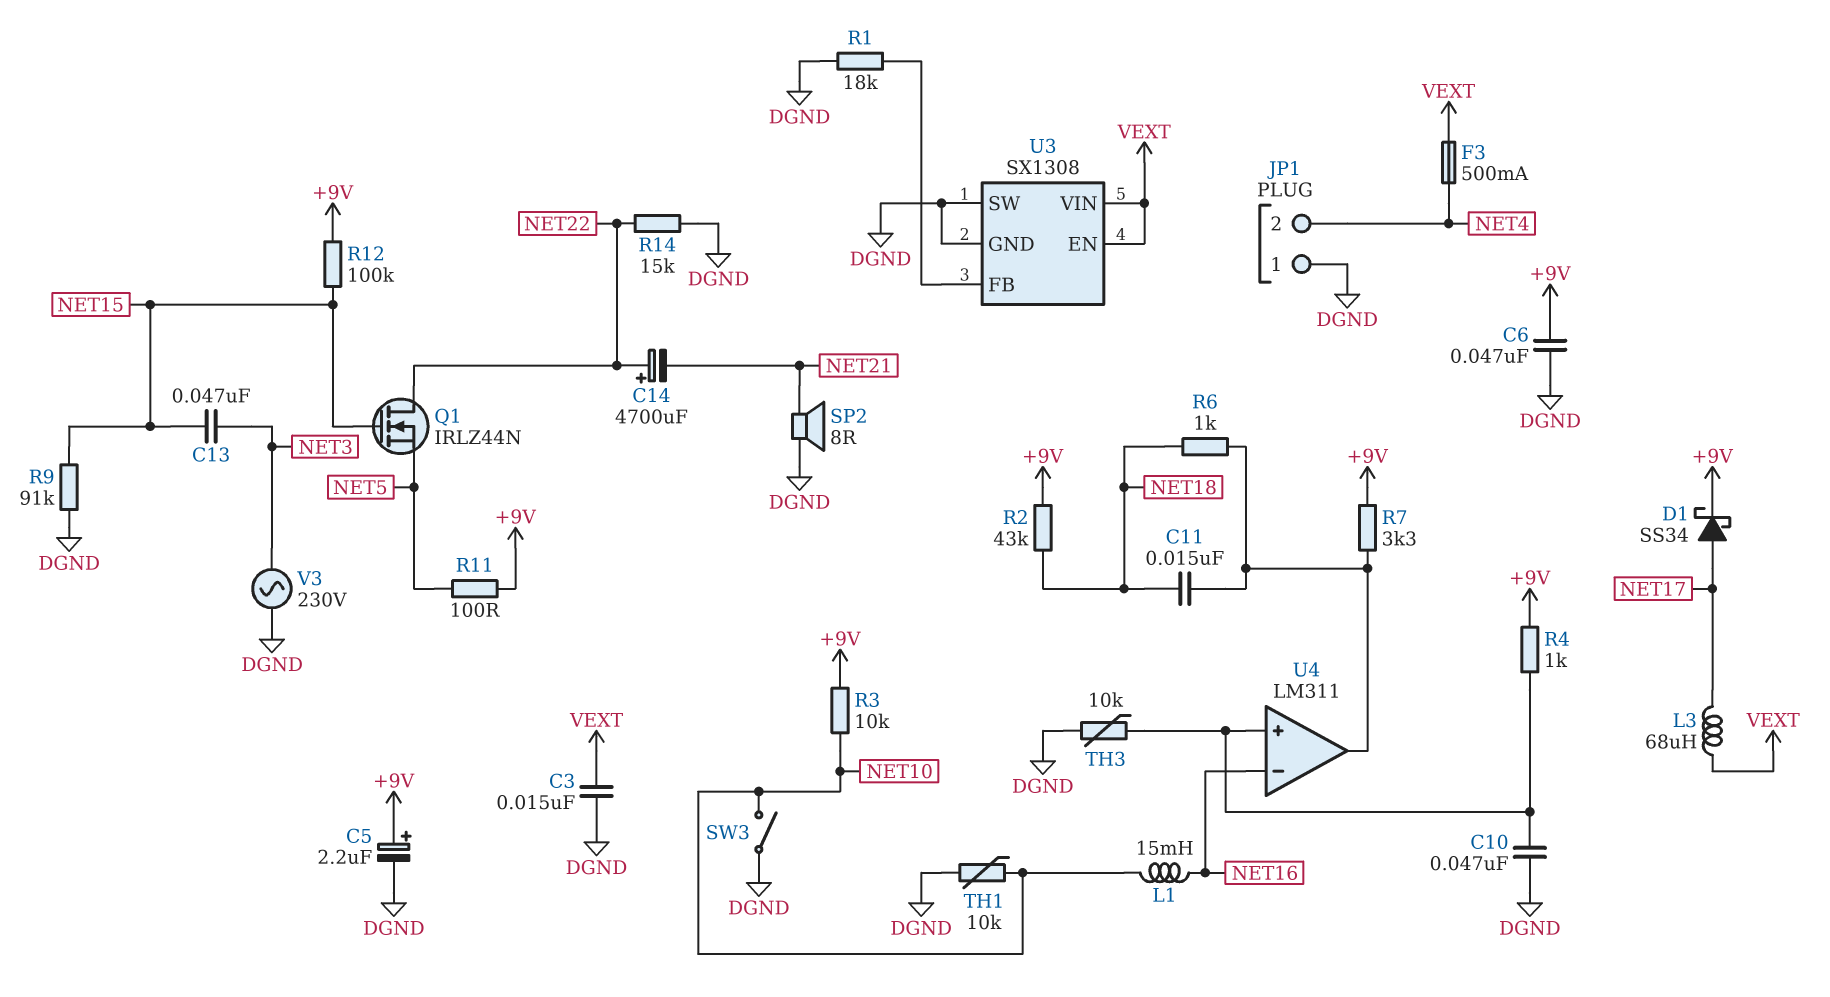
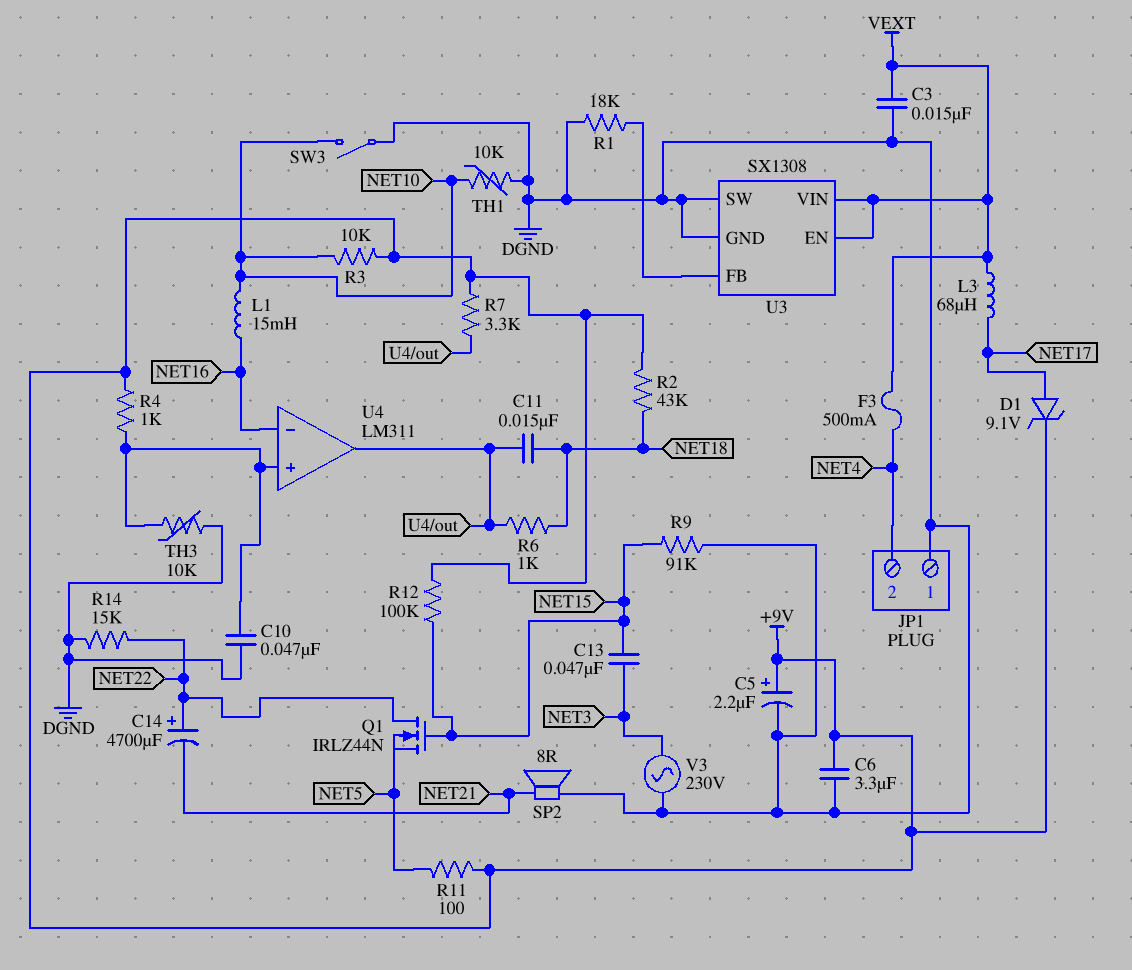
C6: 47nF (+9V, DGND) -> 3.3uF (+9V, DGND)
D1: schottky SS34 (A NET17, K +9V) -> zener 9.1V (A NET17, K +9V)

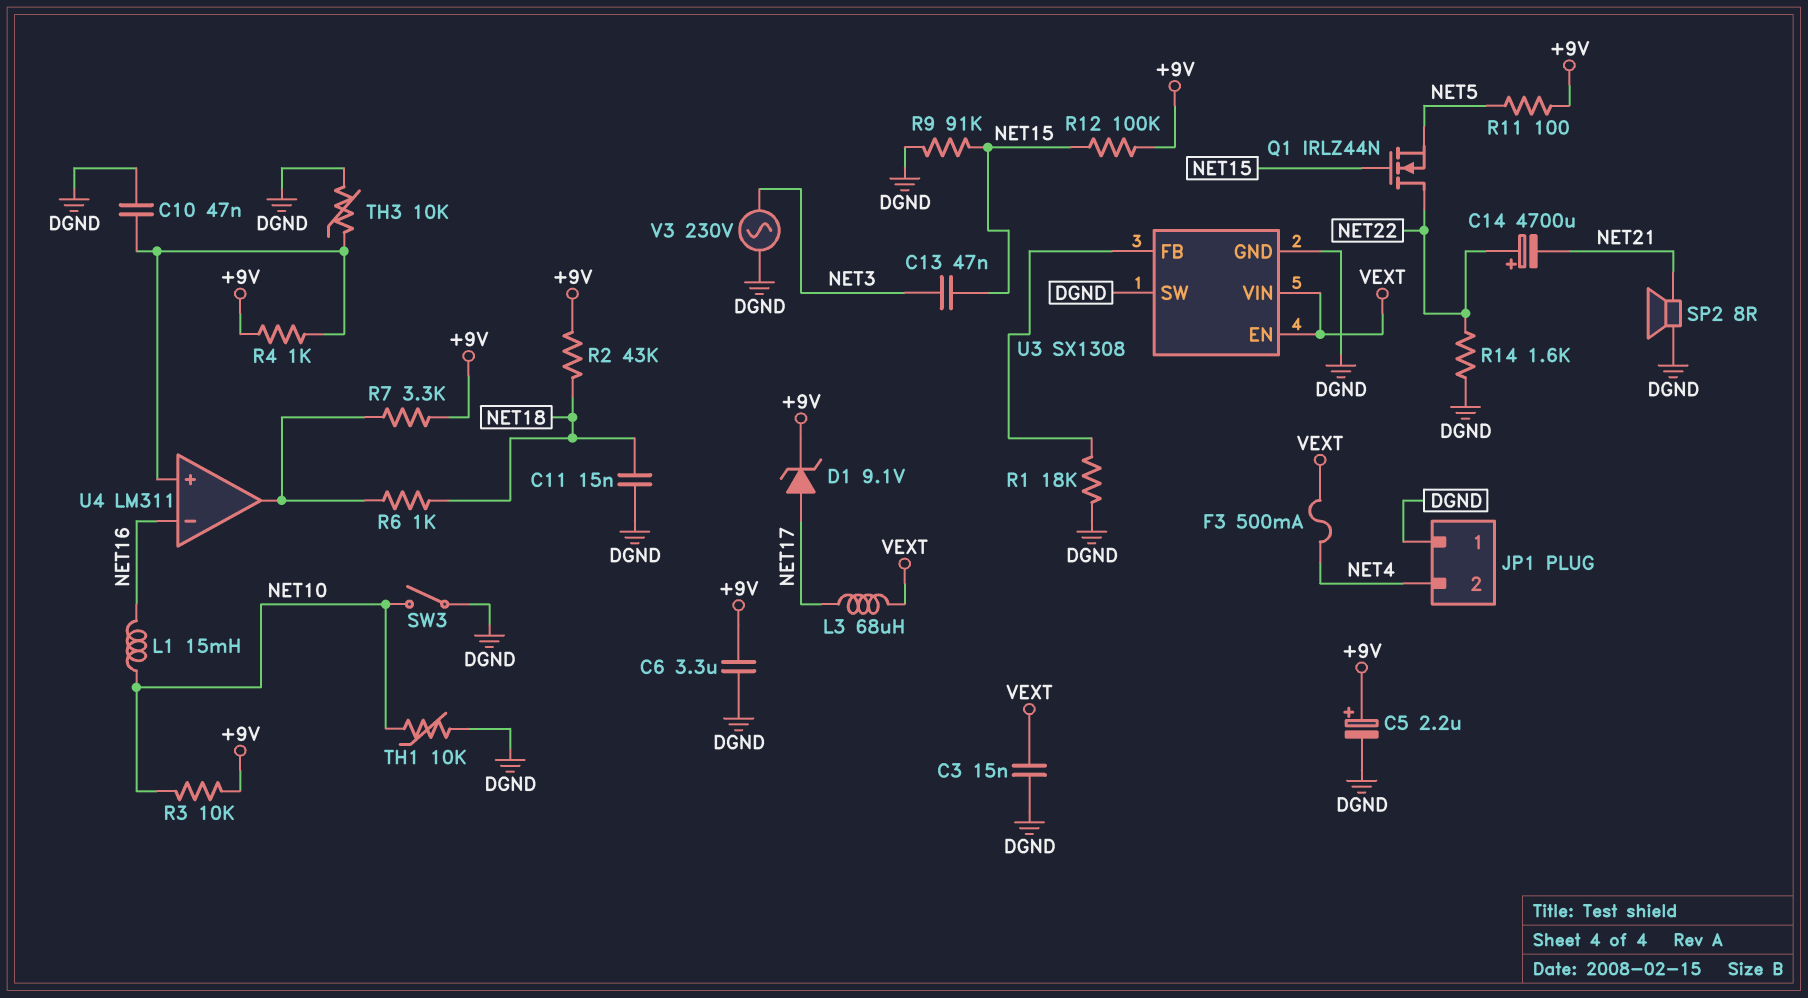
C11: 15nF (NET18, U4/out) -> 15nF (DGND, NET18)
R14: 15k (DGND, NET22) -> 1.6k (DGND, NET22)

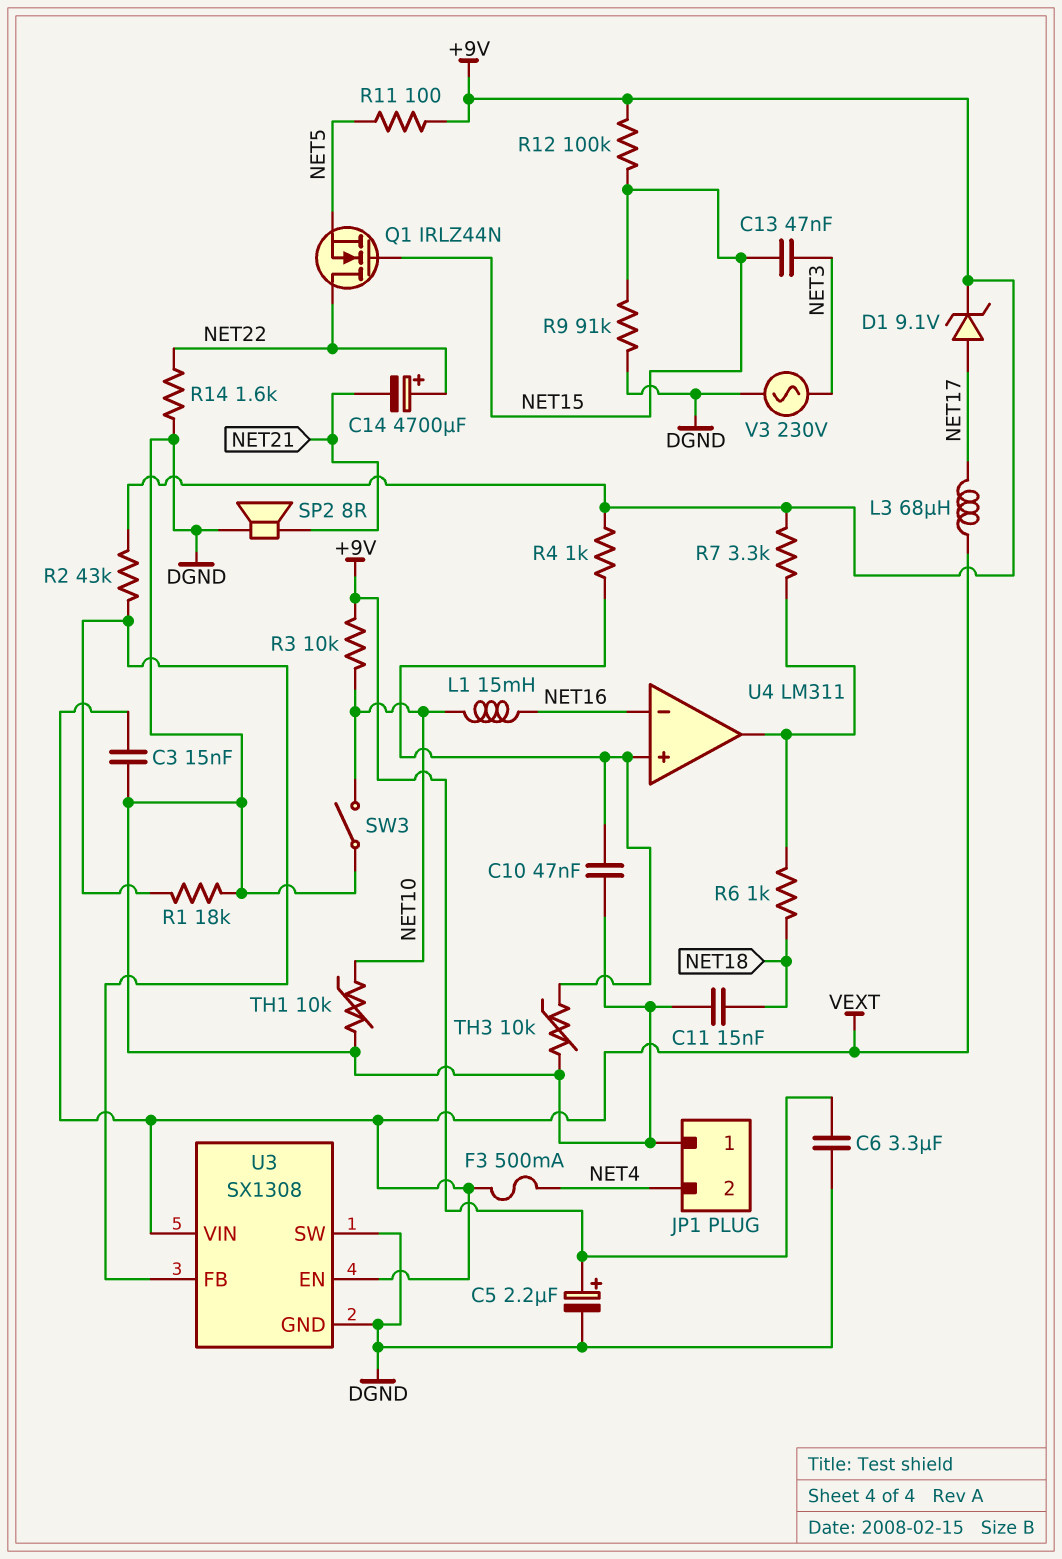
R2: 43k (+9V, NET18) -> 43k (+9V, U3/FB)

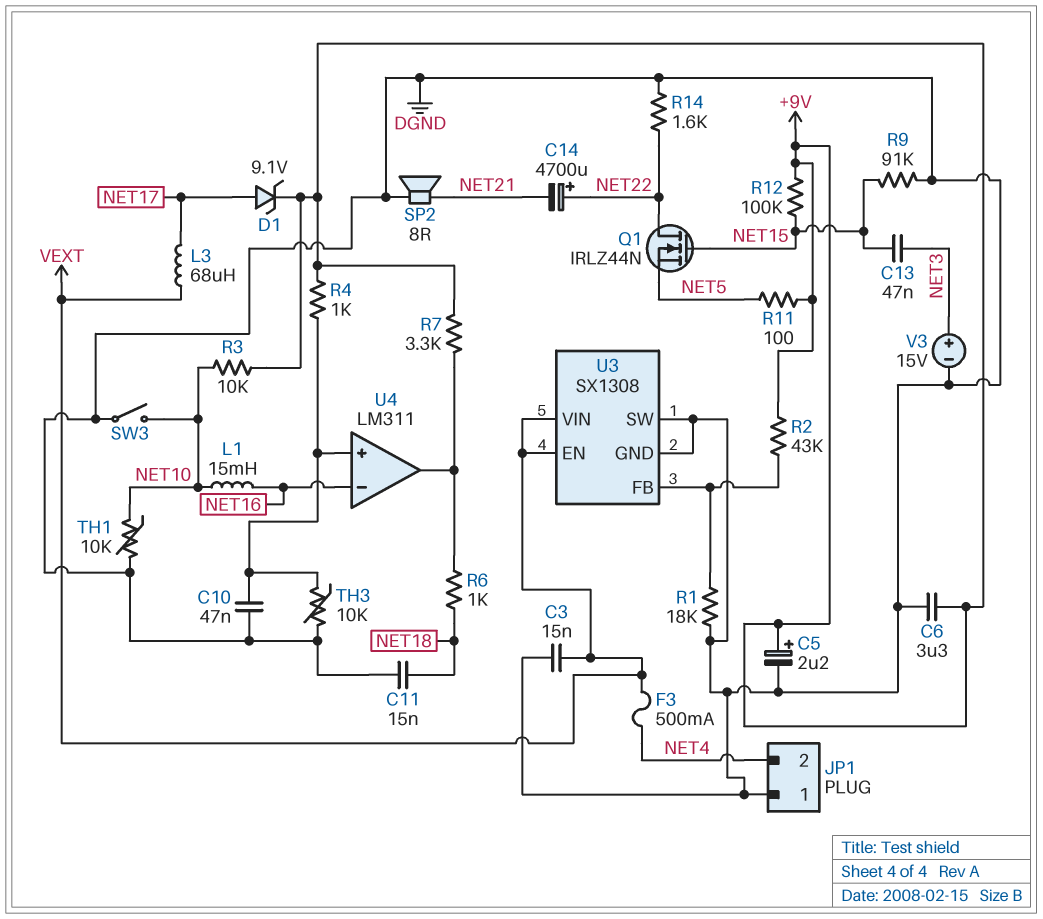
V3: AC 230V (DGND, NET3) -> 15V (plus NET3, minus DGND)

